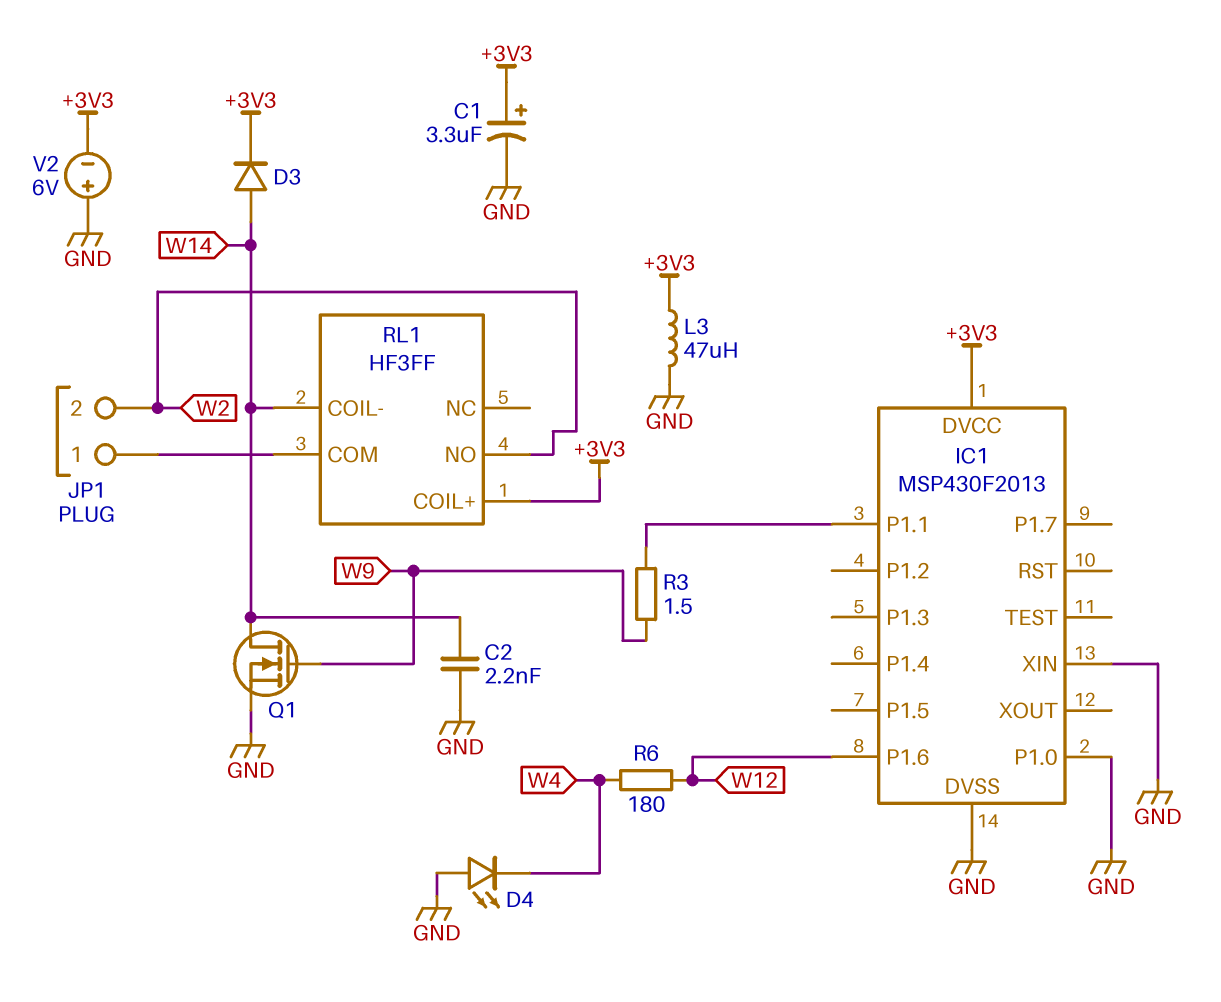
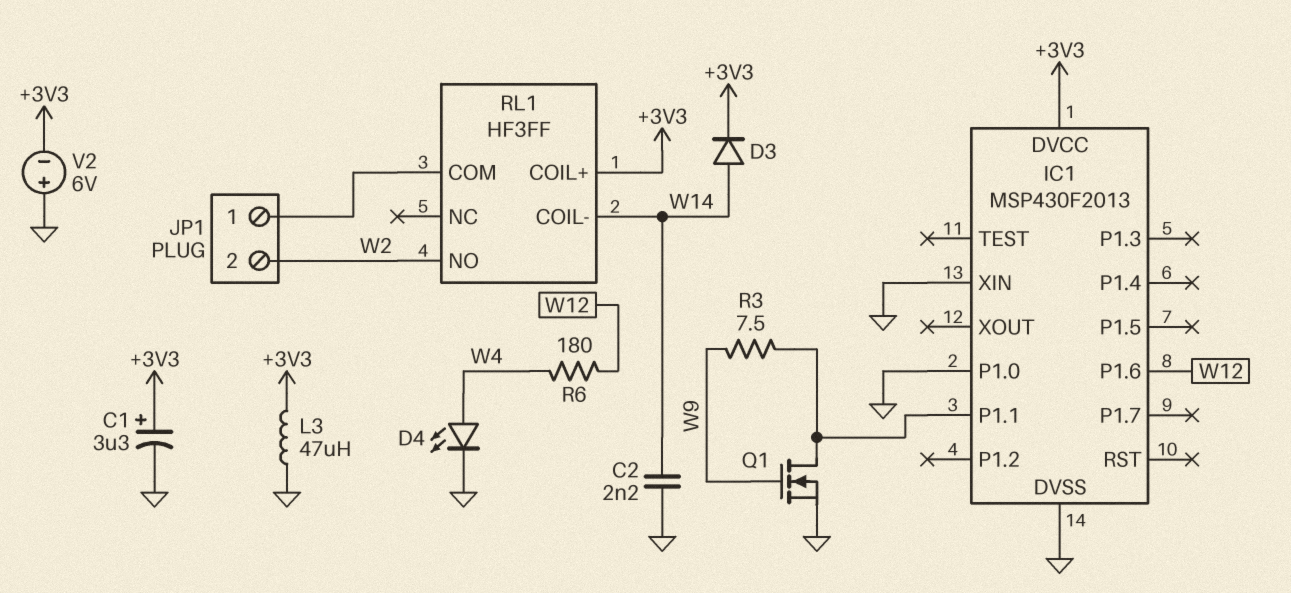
D4: LED (A GND, K W4) -> LED (A W4, K GND)
Q1: NMOS (G W9, D W14, S GND) -> NMOS (G W9, D IC1/P1.1, S GND)
R3: 1.5 (IC1/P1.1, W9) -> 7.5 (IC1/P1.1, W9)

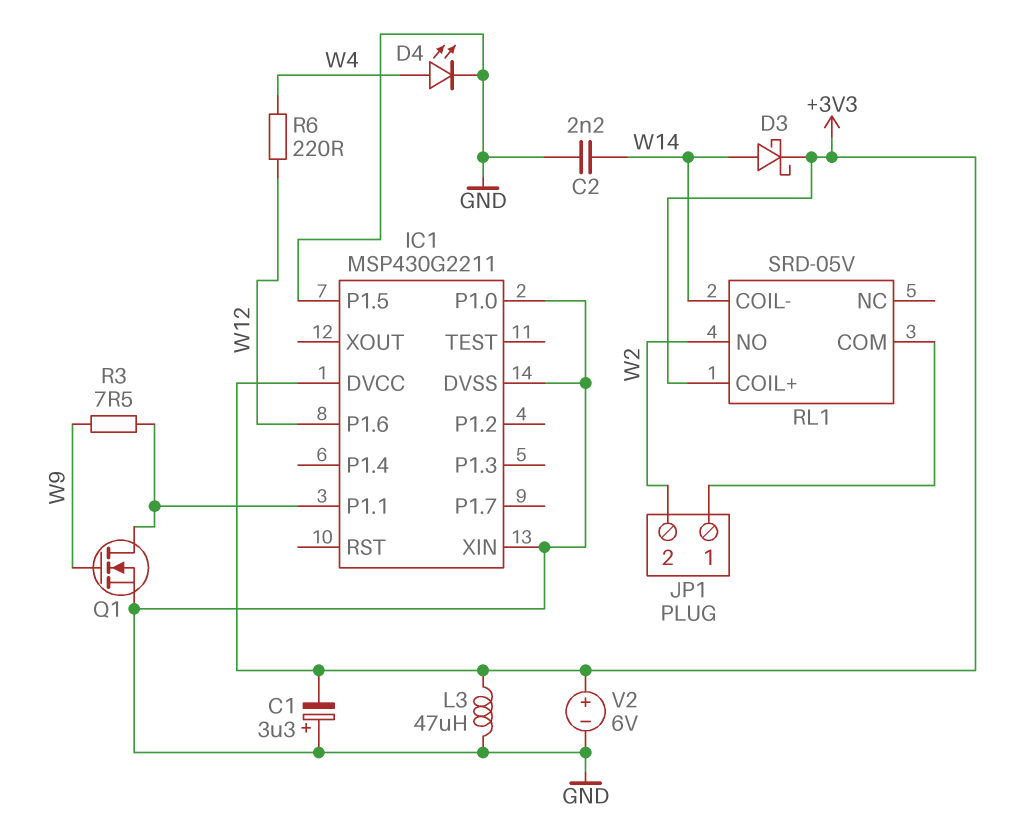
C1: 3.3uF (plus +3V3, minus GND) -> 3.3uF (plus GND, minus +3V3)
D3: diode (A W14, K +3V3) -> schottky (A W14, K +3V3)
IC1: MSP430F2013 -> MSP430G2211
IC1 pin P1.5: none -> GND
R6: 180 (W4, W12) -> 220 (W4, W12)
RL1: HF3FF -> SRD-05V
V2: 6V (plus GND, minus +3V3) -> 6V (plus +3V3, minus GND)

